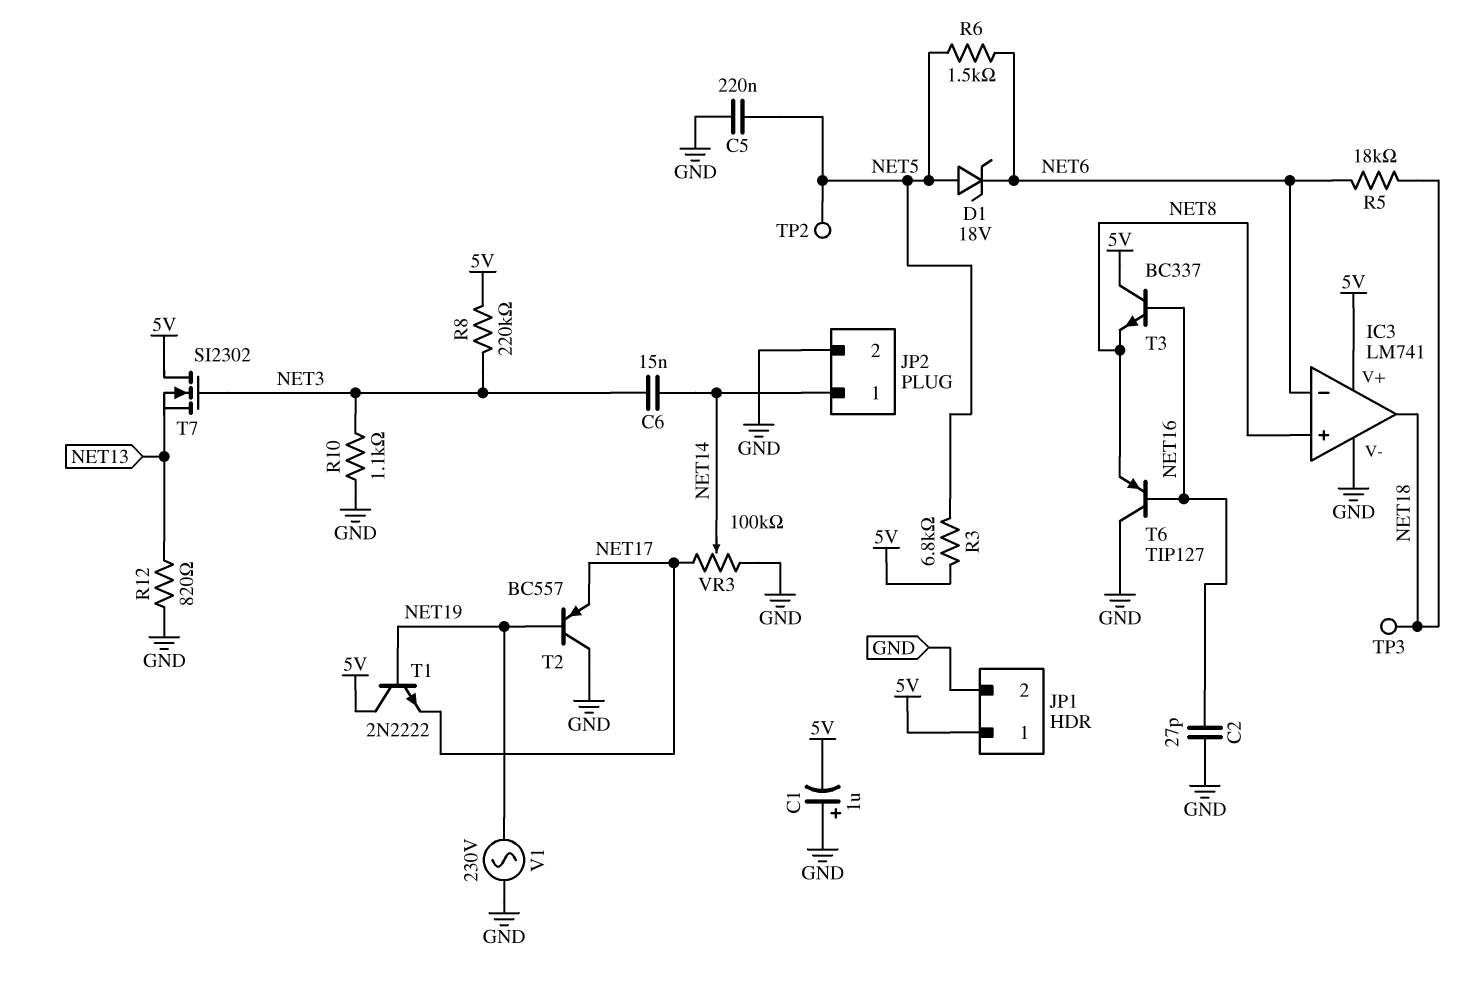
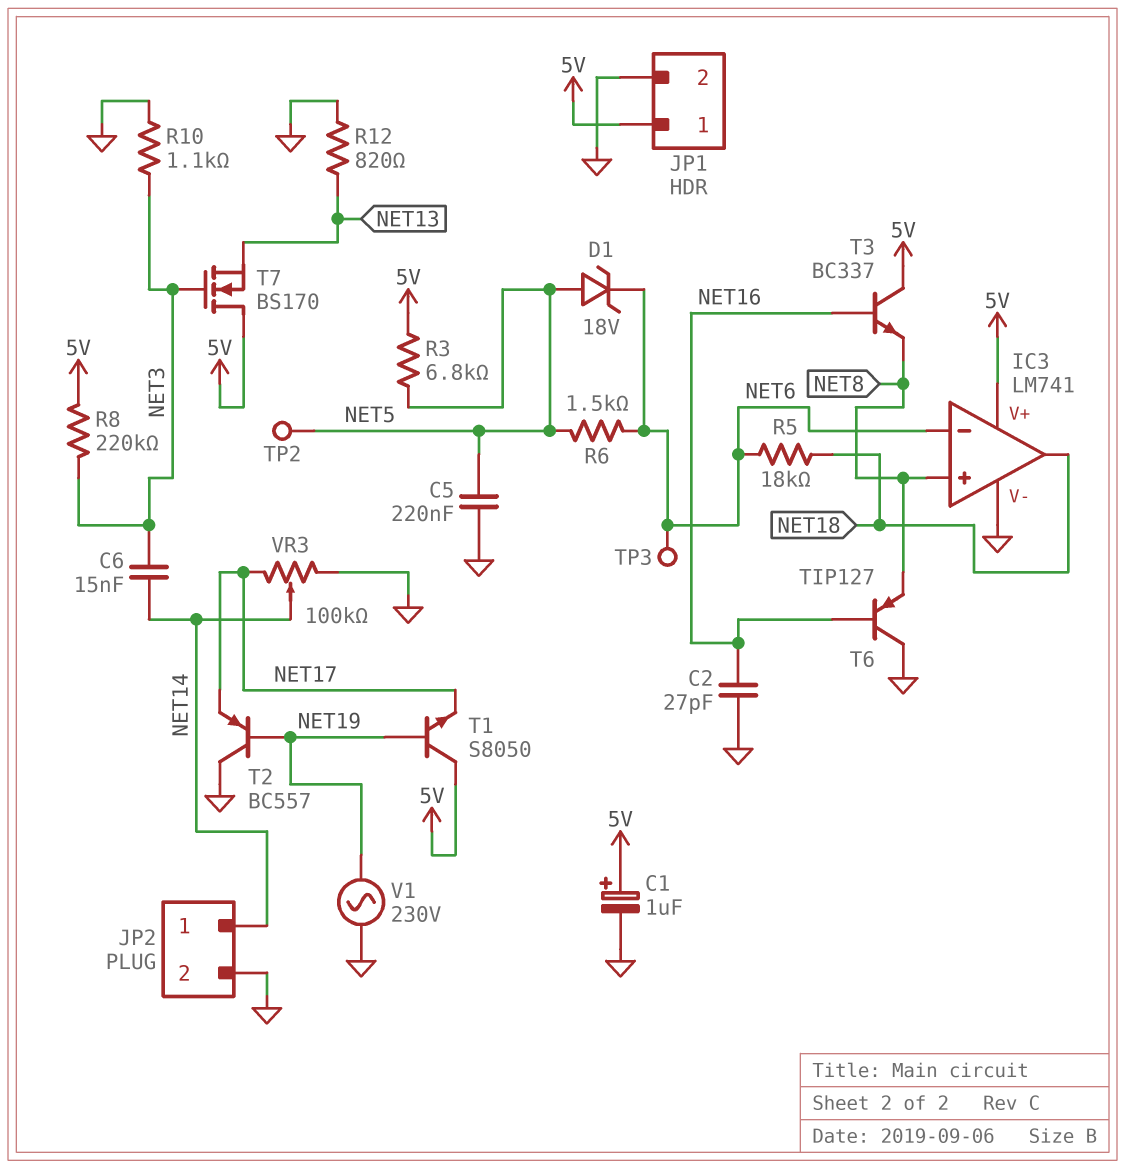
C1: 1uF (plus GND, minus 5V) -> 1uF (plus 5V, minus GND)
T1: NPN 2N2222 (B NET19, C 5V, E NET17) -> NPN S8050 (B NET19, C 5V, E NET17)
T7: NMOS SI2302 (G NET3, D 5V, S NET13) -> NMOS BS170 (G NET3, D 5V, S NET13)
TP3: test point (NET18) -> test point (NET6)

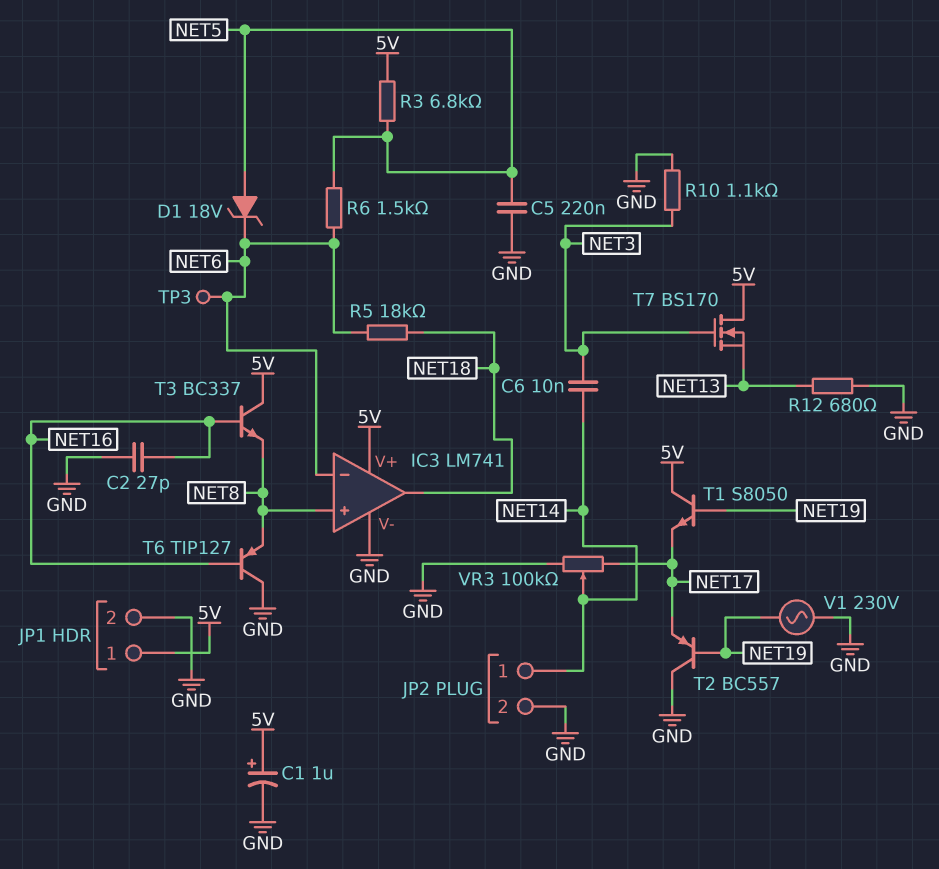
C6: 15nF (NET3, NET14) -> 10nF (NET3, NET14)
R8: 220k (5V, NET3) -> none
R12: 820 (GND, NET13) -> 680 (GND, NET13)
TP2: test point (NET5) -> none

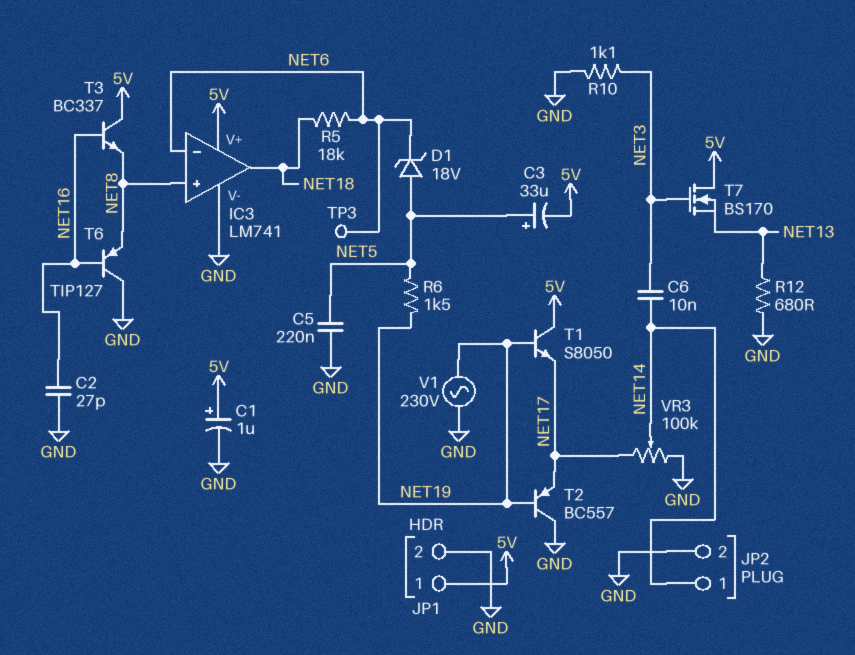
C3: none -> 33uF (plus NET5, minus 5V)
R3: 6.8k (5V, NET5) -> none
R6: 1.5k (NET5, NET6) -> 1.5k (NET5, NET19)

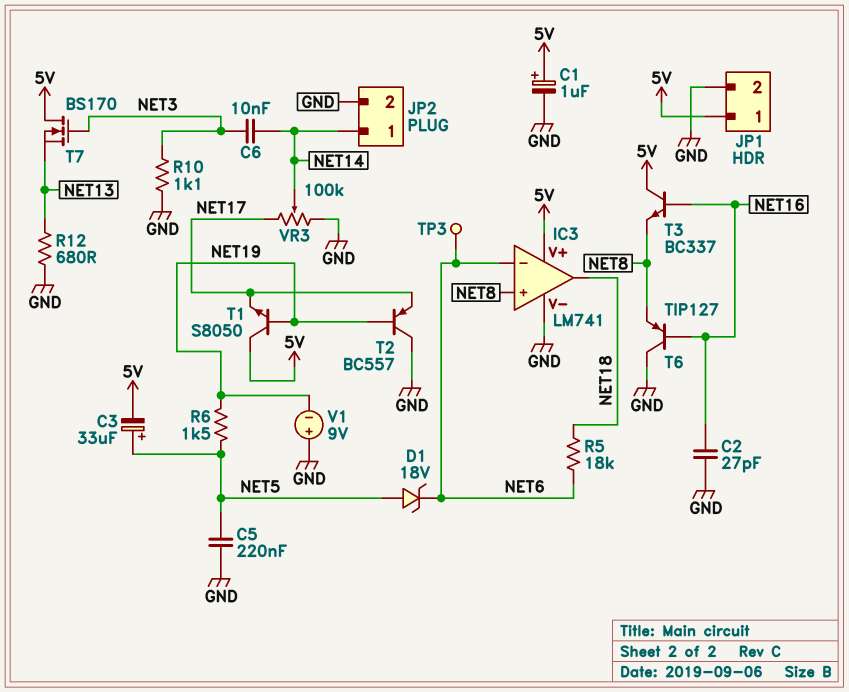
V1: AC 230V (GND, NET19) -> 9V (plus GND, minus NET19)

